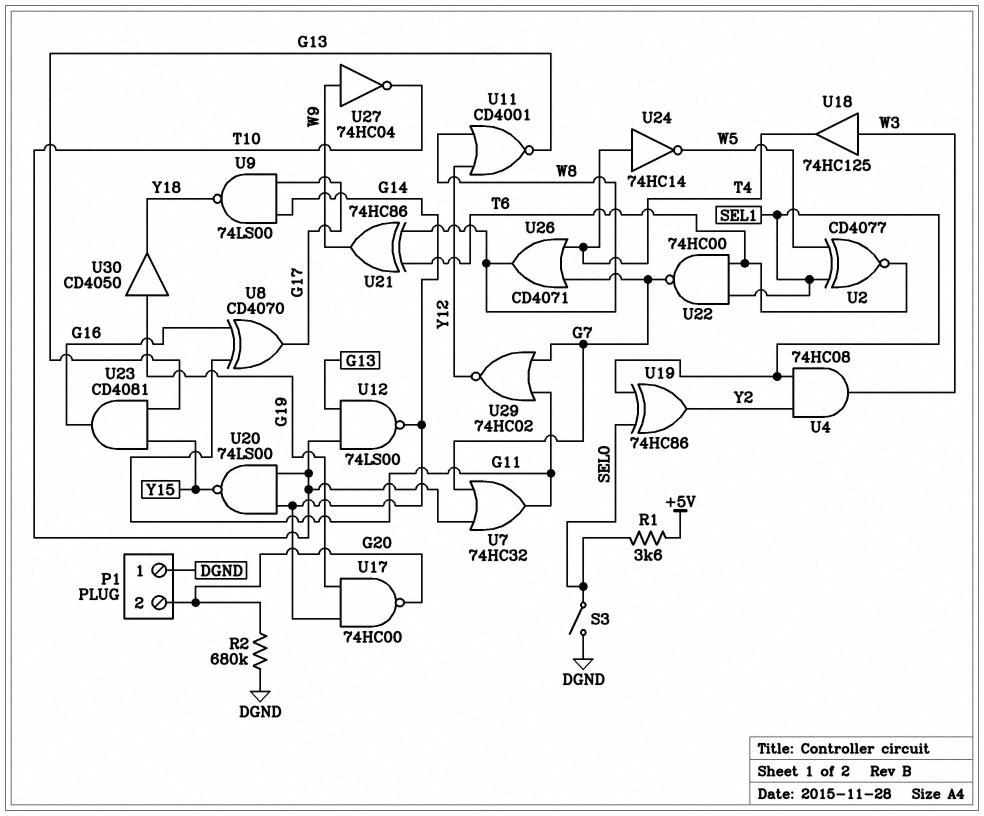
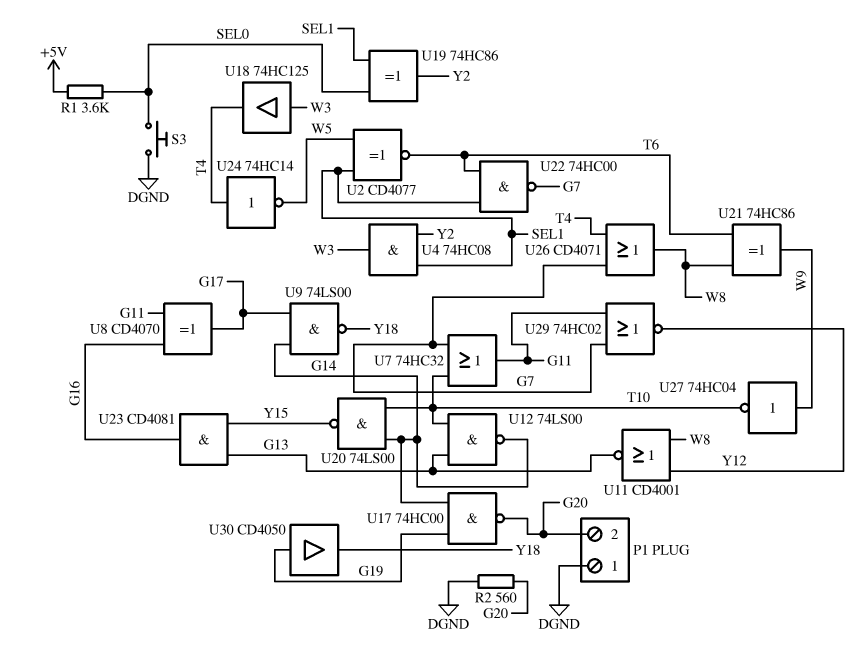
R2: 680k (DGND, G20) -> 560 (DGND, G20)
S3: switch (DGND, SEL0) -> button (DGND, SEL0)

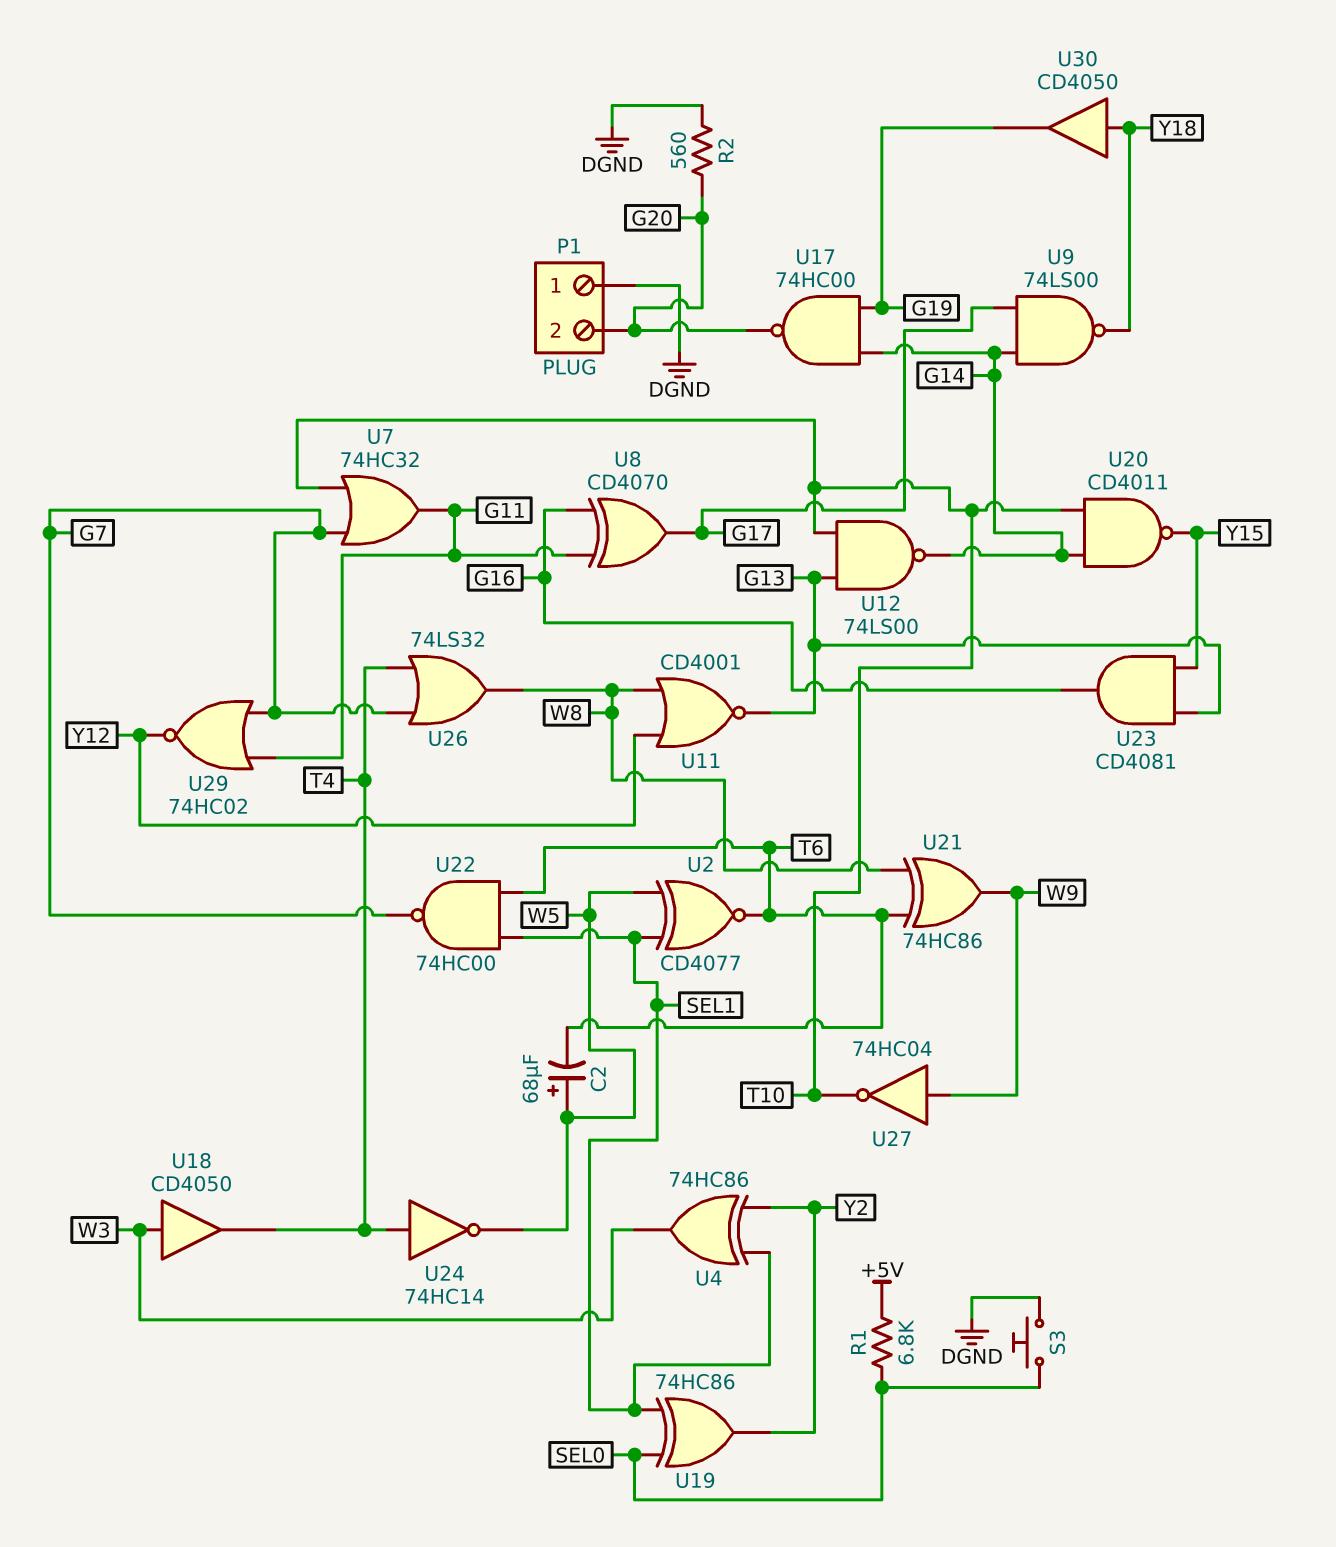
C2: none -> 68uF (plus W5, minus T6)
R1: 3.6k (+5V, SEL0) -> 6.8k (+5V, SEL0)
U4: AND 74HC08 (in SEL1, in Y2, out W3) -> XOR 74HC86 (in SEL1, in Y2, out W3)
U18: buffer 74HC125 (in W3, out T4) -> buffer CD4050 (in W3, out T4)
U20: NAND 74LS00 (in G14, in T10, out Y15) -> NAND CD4011 (in G14, in T10, out Y15)
U26: OR CD4071 (in G7, in T4, out W8) -> OR 74LS32 (in G7, in T4, out W8)
U30: buffer CD4050 (in G19, out Y18) -> buffer CD4050 (in Y18, out G19)

